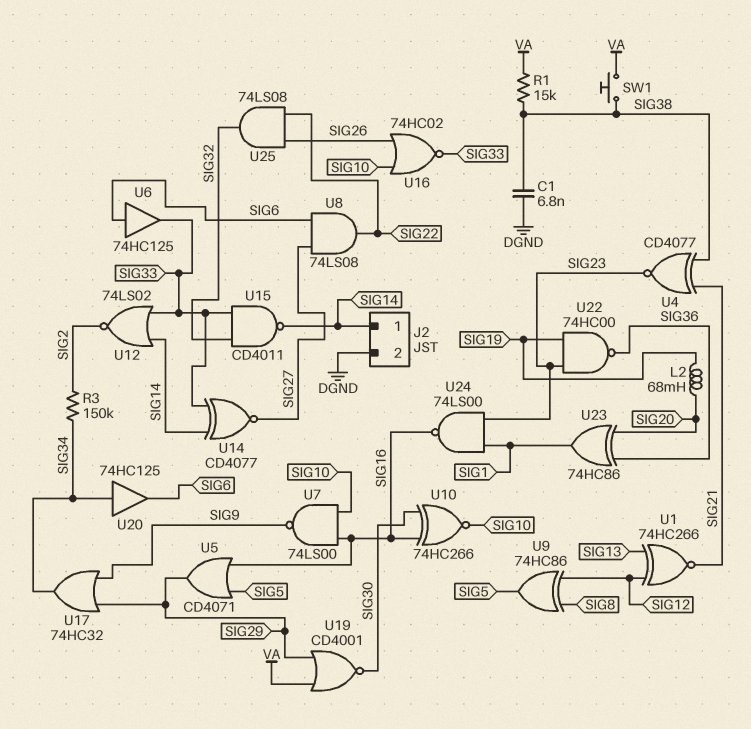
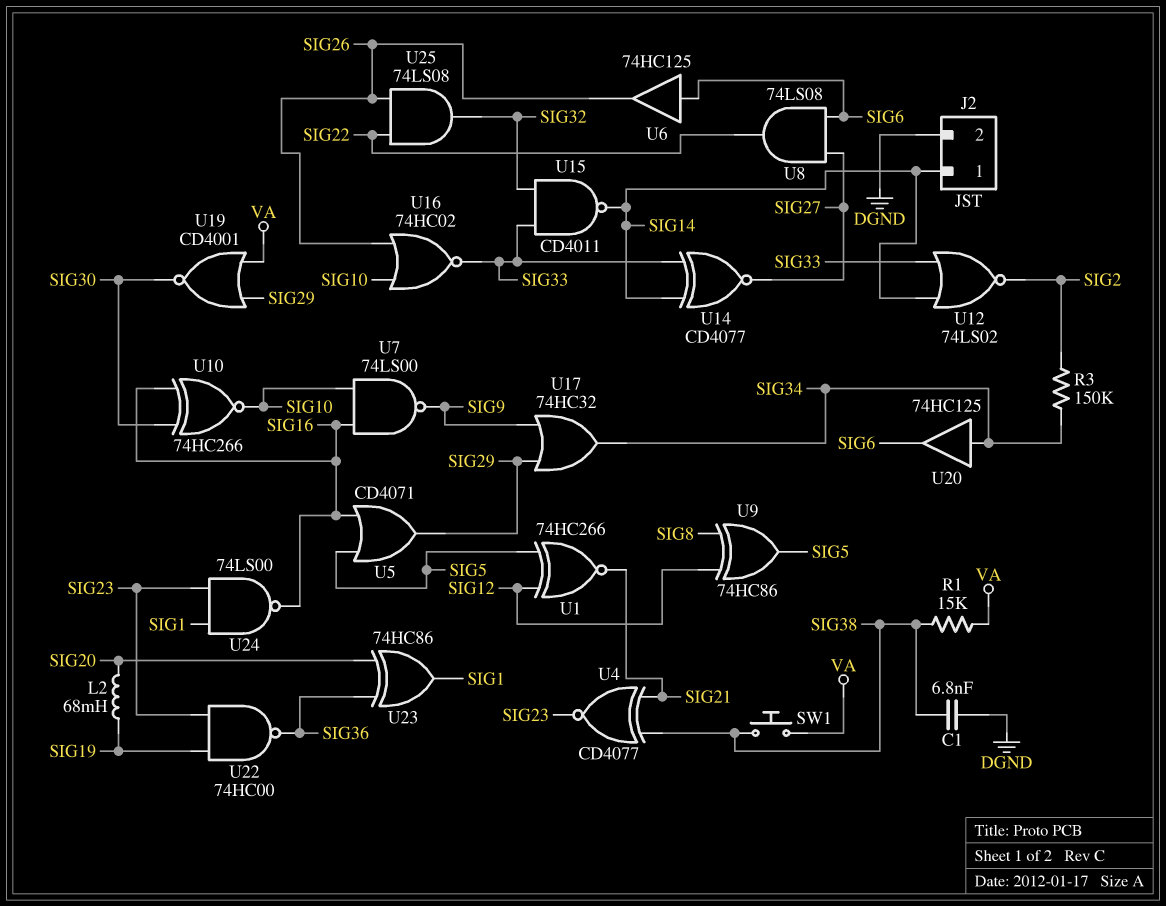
U1: XNOR 74HC266 (in SIG12, in SIG13, out SIG21) -> XNOR 74HC266 (in SIG5, in SIG12, out SIG21)
U6: buffer 74HC125 (in SIG6, out SIG33) -> buffer 74HC125 (in SIG6, out SIG26)

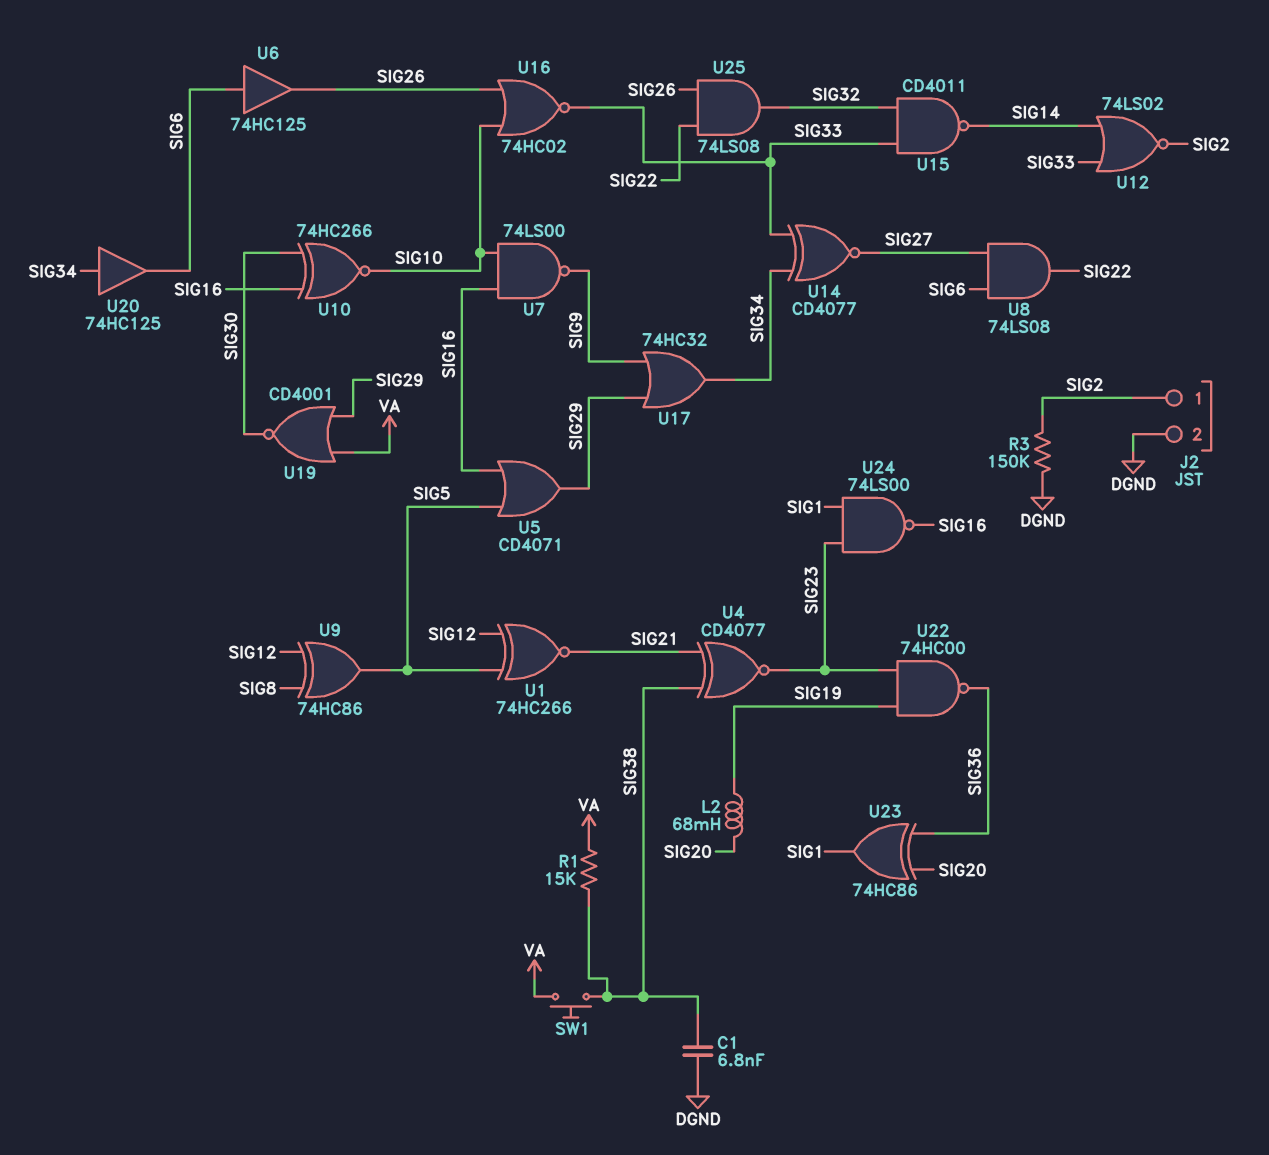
J2 pin 1: SIG14 -> SIG2
R3: 150k (SIG2, SIG34) -> 150k (DGND, SIG2)
U14: XNOR CD4077 (in SIG14, in SIG33, out SIG27) -> XNOR CD4077 (in SIG33, in SIG34, out SIG27)

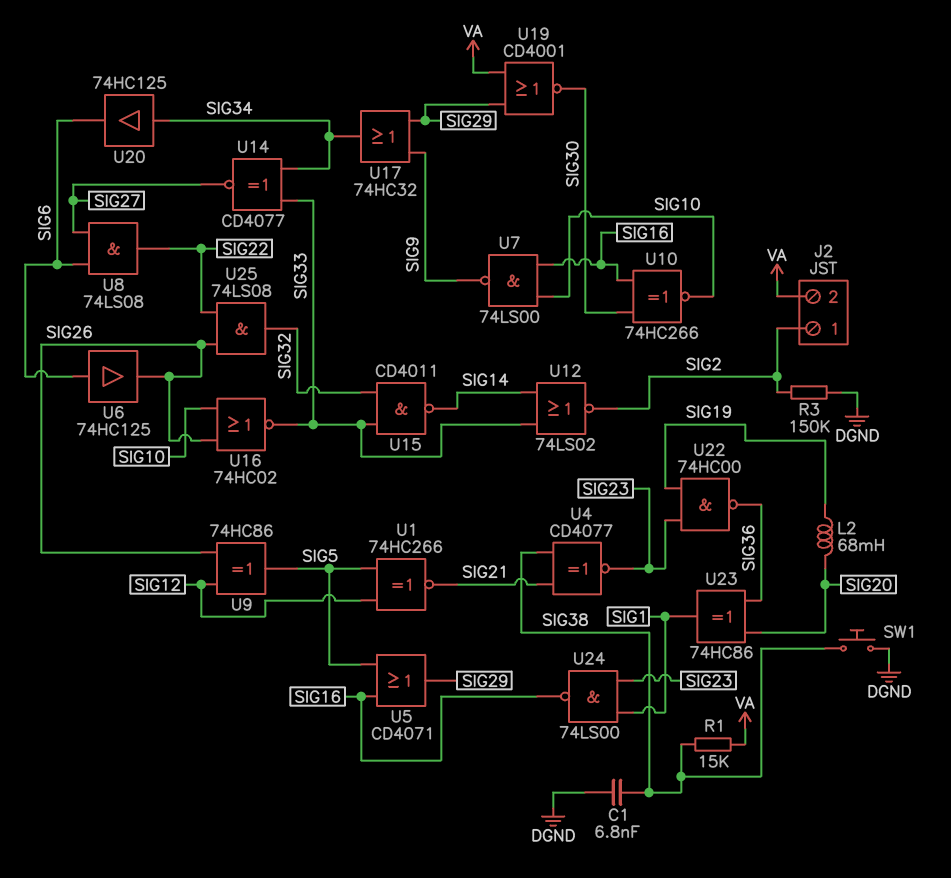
J2 pin 2: DGND -> VA
SW1: button (SIG38, VA) -> button (DGND, SIG38)
U9: XOR 74HC86 (in SIG8, in SIG12, out SIG5) -> XOR 74HC86 (in SIG12, in SIG26, out SIG5)

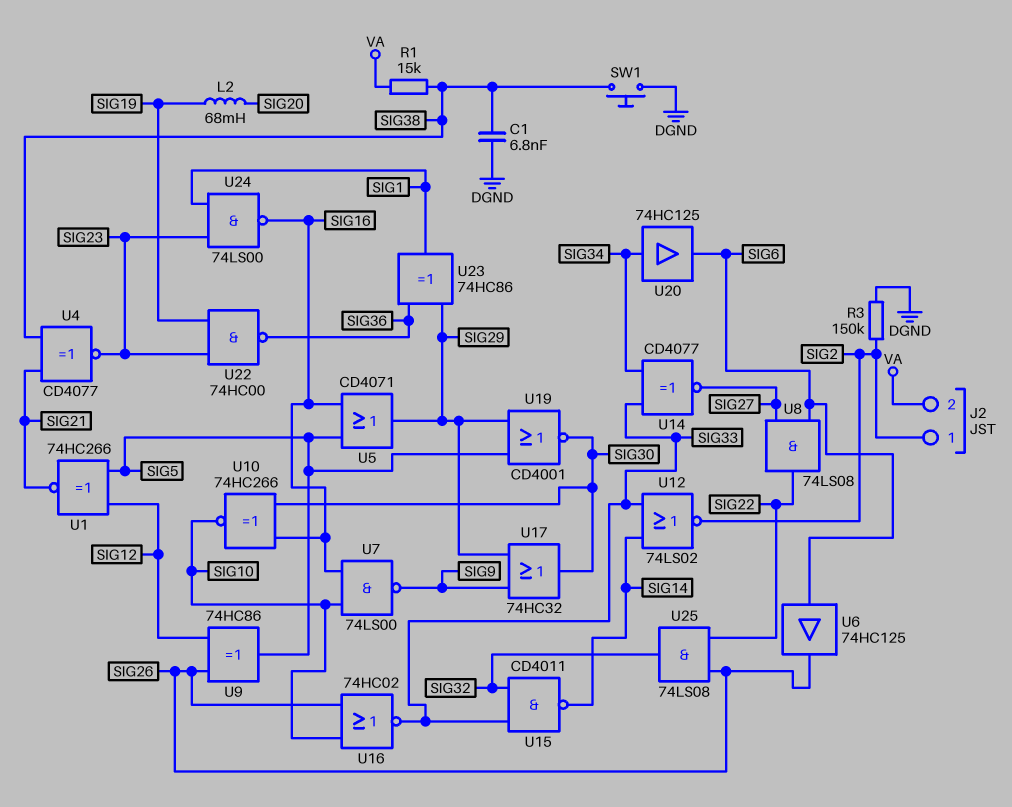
U17: OR 74HC32 (in SIG9, in SIG29, out SIG34) -> OR 74HC32 (in SIG9, in SIG29, out SIG30)
U19: NOR CD4001 (in SIG29, in VA, out SIG30) -> NOR CD4001 (in SIG5, in SIG29, out SIG30)
U23: XOR 74HC86 (in SIG20, in SIG36, out SIG1) -> XOR 74HC86 (in SIG29, in SIG36, out SIG1)

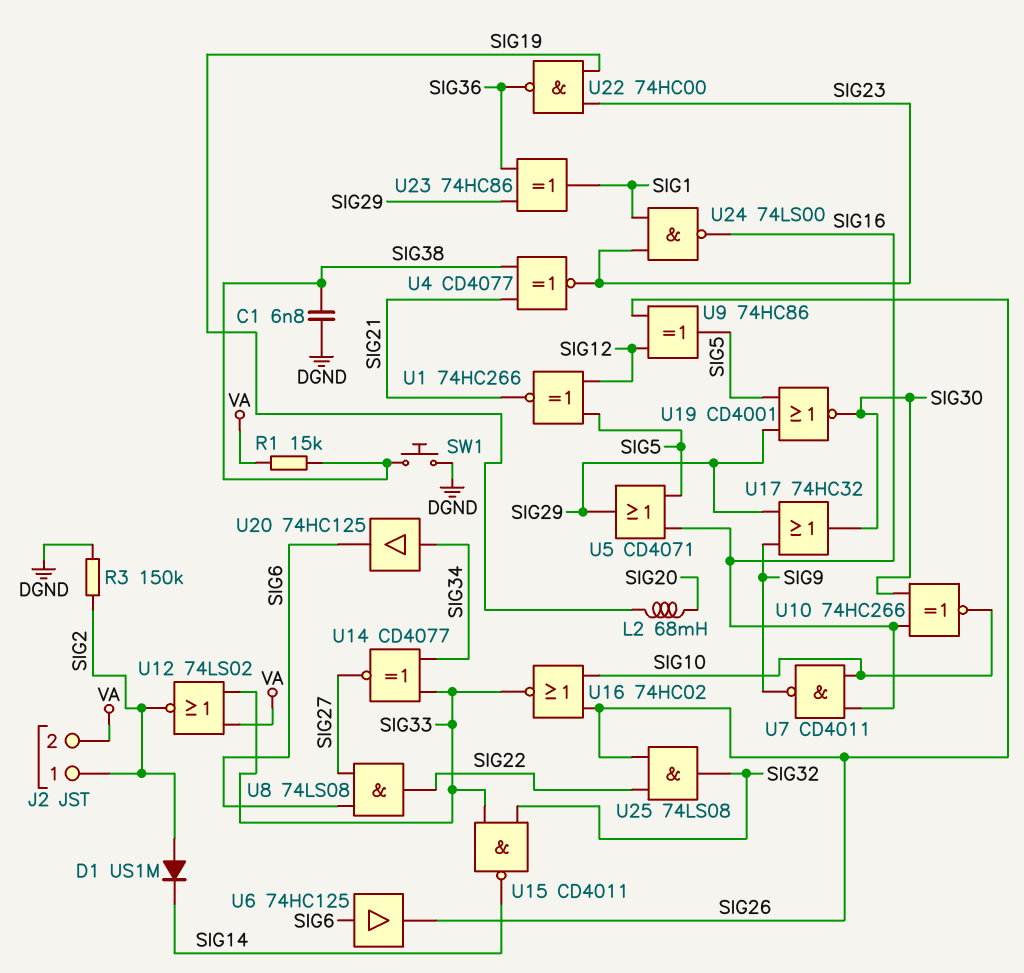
D1: none -> diode US1M (A SIG2, K SIG14)
U7: NAND 74LS00 (in SIG10, in SIG16, out SIG9) -> NAND CD4011 (in SIG10, in SIG16, out SIG9)
U12: NOR 74LS02 (in SIG14, in SIG33, out SIG2) -> NOR 74LS02 (in SIG33, in VA, out SIG2)

